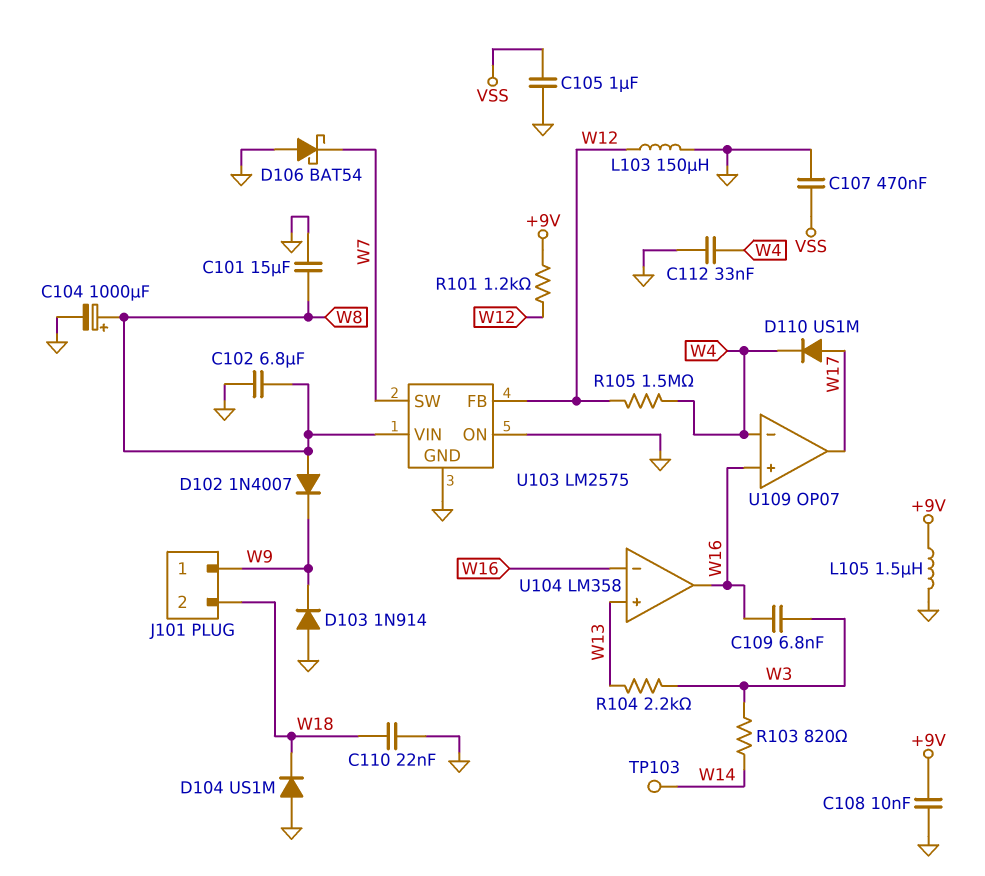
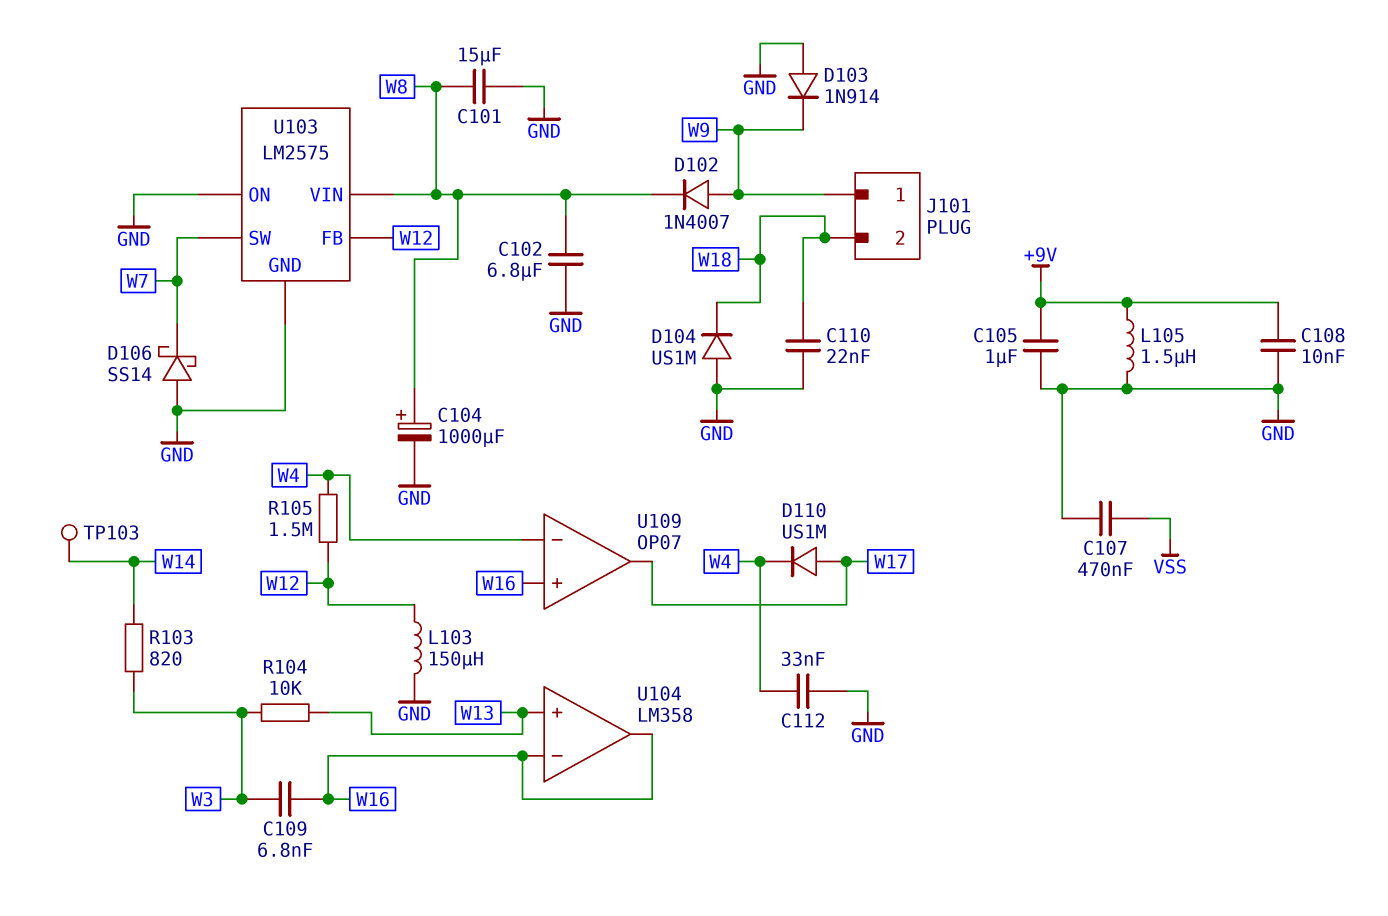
C105: 1uF (GND, VSS) -> 1uF (+9V, GND)
D102: diode 1N4007 (A W8, K W9) -> diode 1N4007 (A W9, K W8)
D106: schottky BAT54 (A GND, K W7) -> schottky SS14 (A GND, K W7)
R101: 1.2k (+9V, W12) -> none
R104: 2.2k (W3, W13) -> 10k (W3, W13)

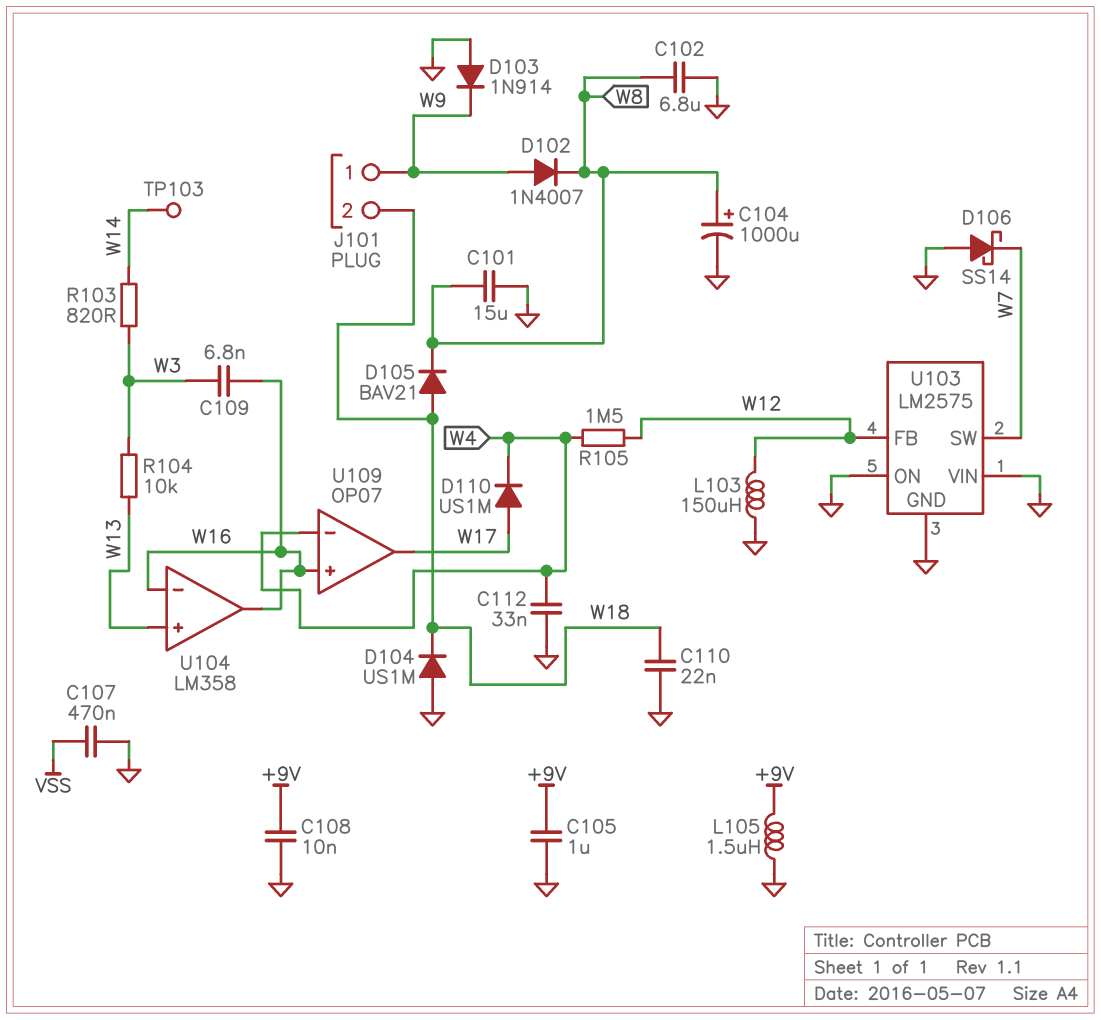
D105: none -> diode BAV21 (A W18, K W8)
U103 pin VIN: W8 -> GND

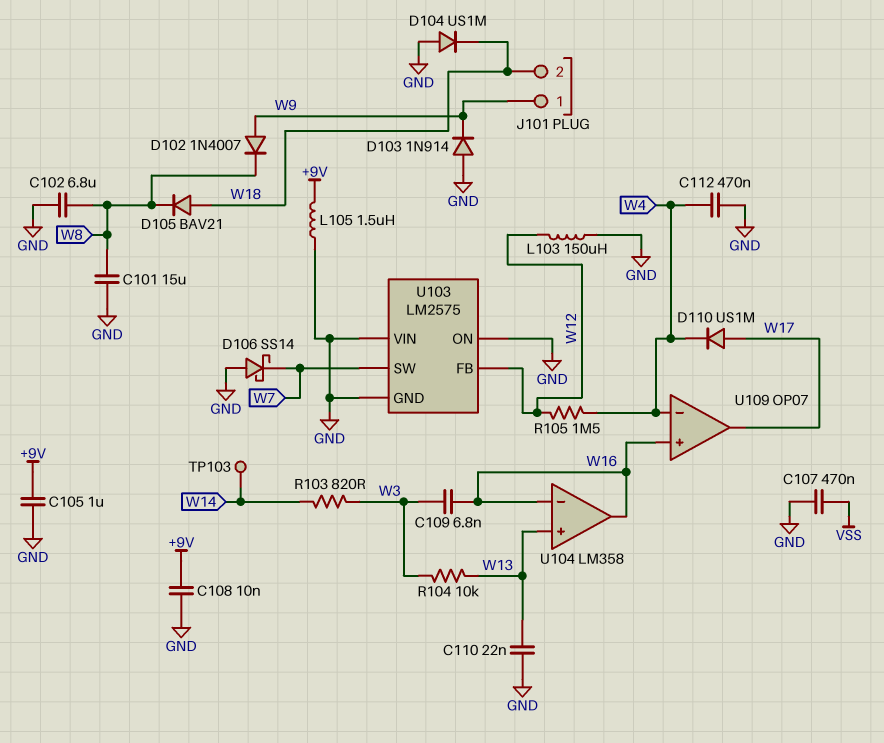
C104: 1000uF (plus W8, minus GND) -> none
C110: 22nF (GND, W18) -> 22nF (GND, W13)
C112: 33nF (GND, W4) -> 470nF (GND, W4)

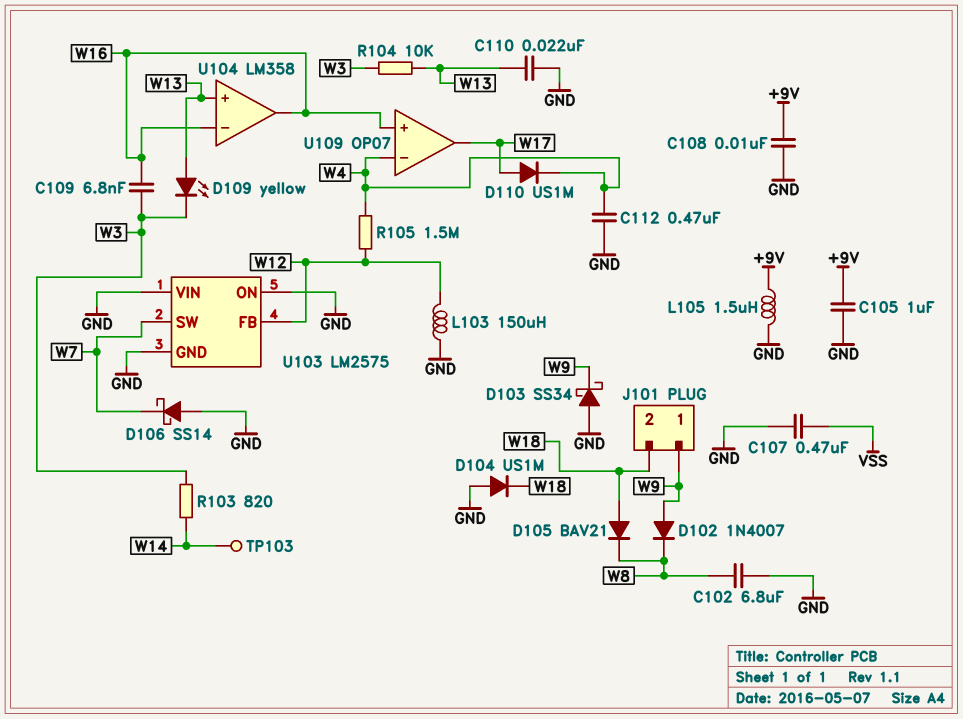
C101: 15uF (GND, W8) -> none
D103: diode 1N914 (A GND, K W9) -> schottky SS34 (A GND, K W9)
D109: none -> LED yellow (A W13, K W3)

